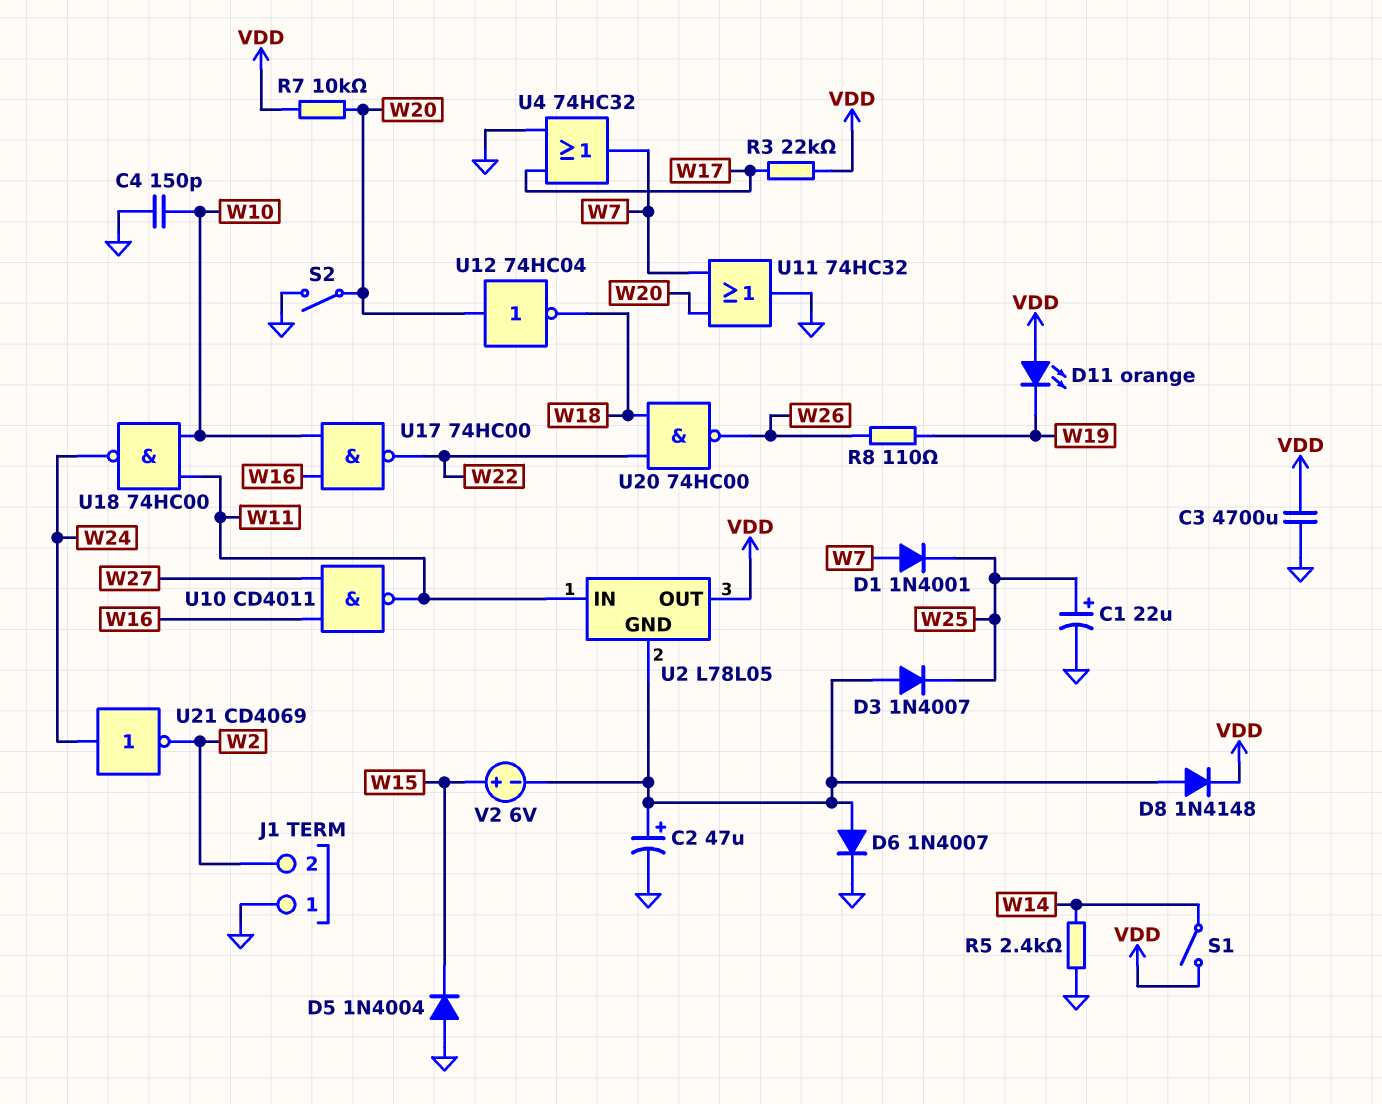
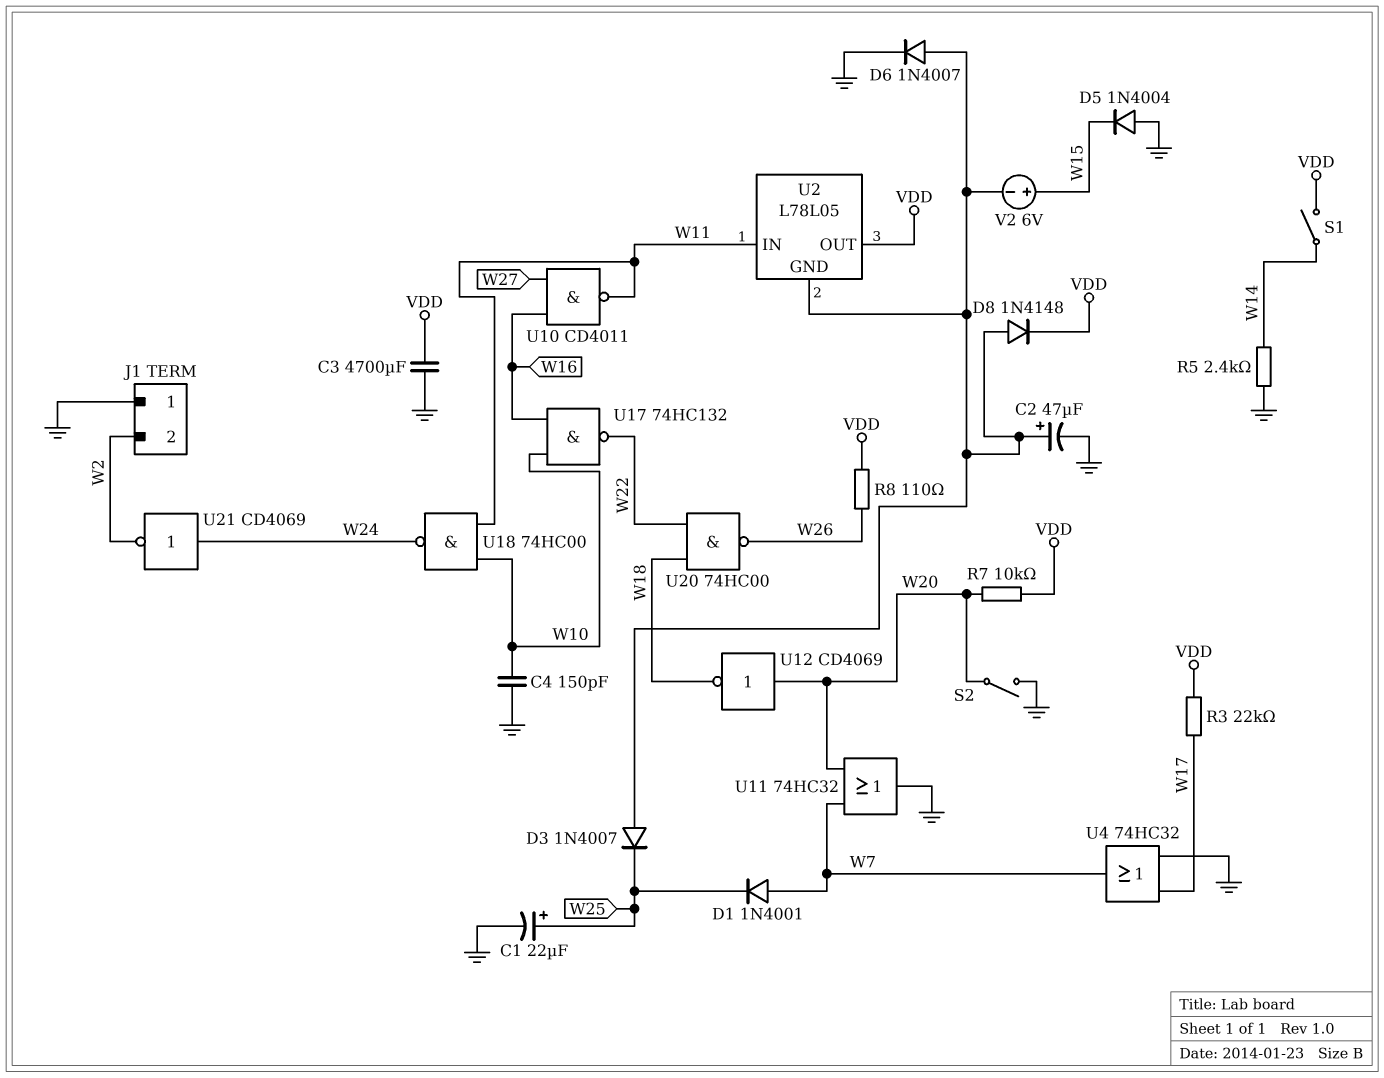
D11: LED orange (A VDD, K W19) -> none
R8: 110 (W19, W26) -> 110 (VDD, W26)
U12: NOT 74HC04 (in W20, out W18) -> NOT CD4069 (in W20, out W18)
U17: NAND 74HC00 (in W10, in W16, out W22) -> NAND 74HC132 (in W10, in W16, out W22)

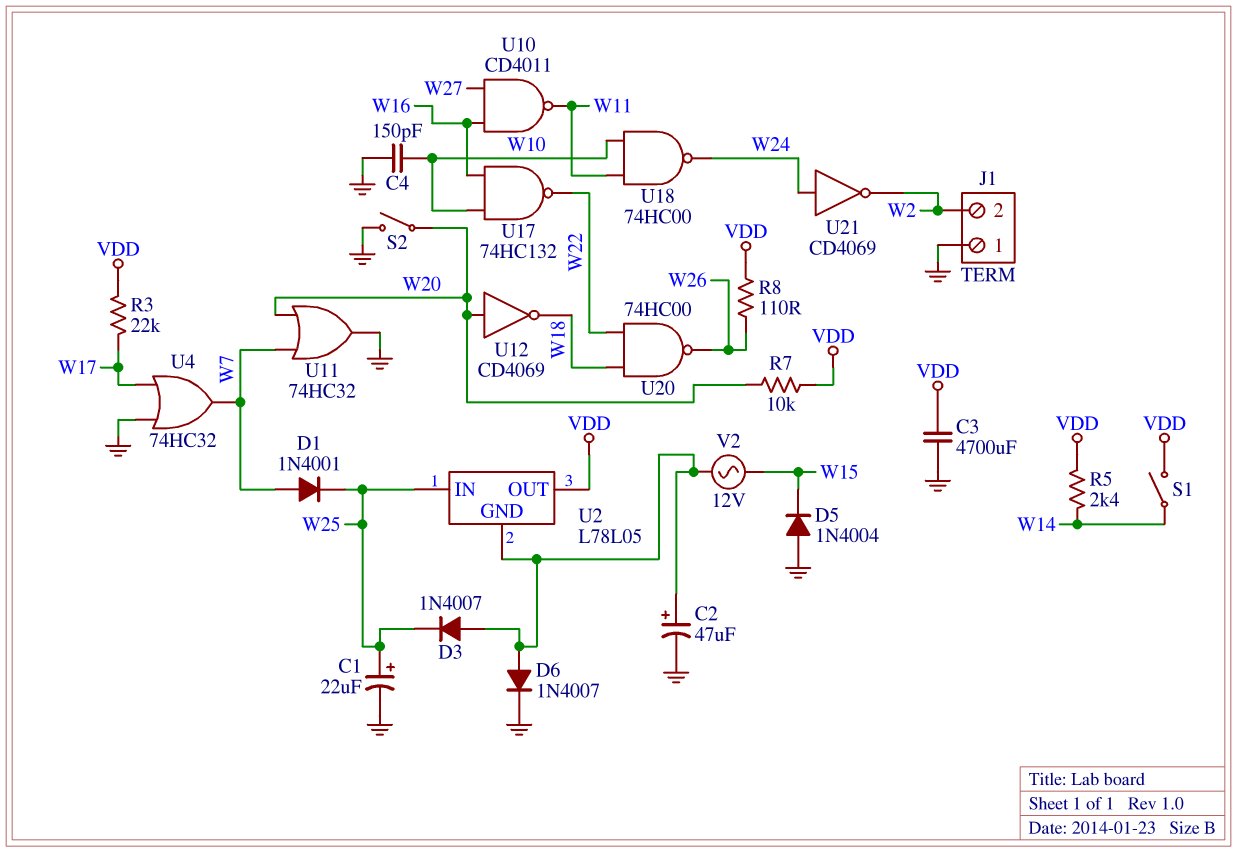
D8: diode 1N4148 (A U2/GND, K VDD) -> none
R5: 2.4k (GND, W14) -> 2.4k (VDD, W14)
U2 pin IN: W11 -> W25
V2: 6V (plus W15, minus U2/GND) -> AC 12V (U2/GND, W15)

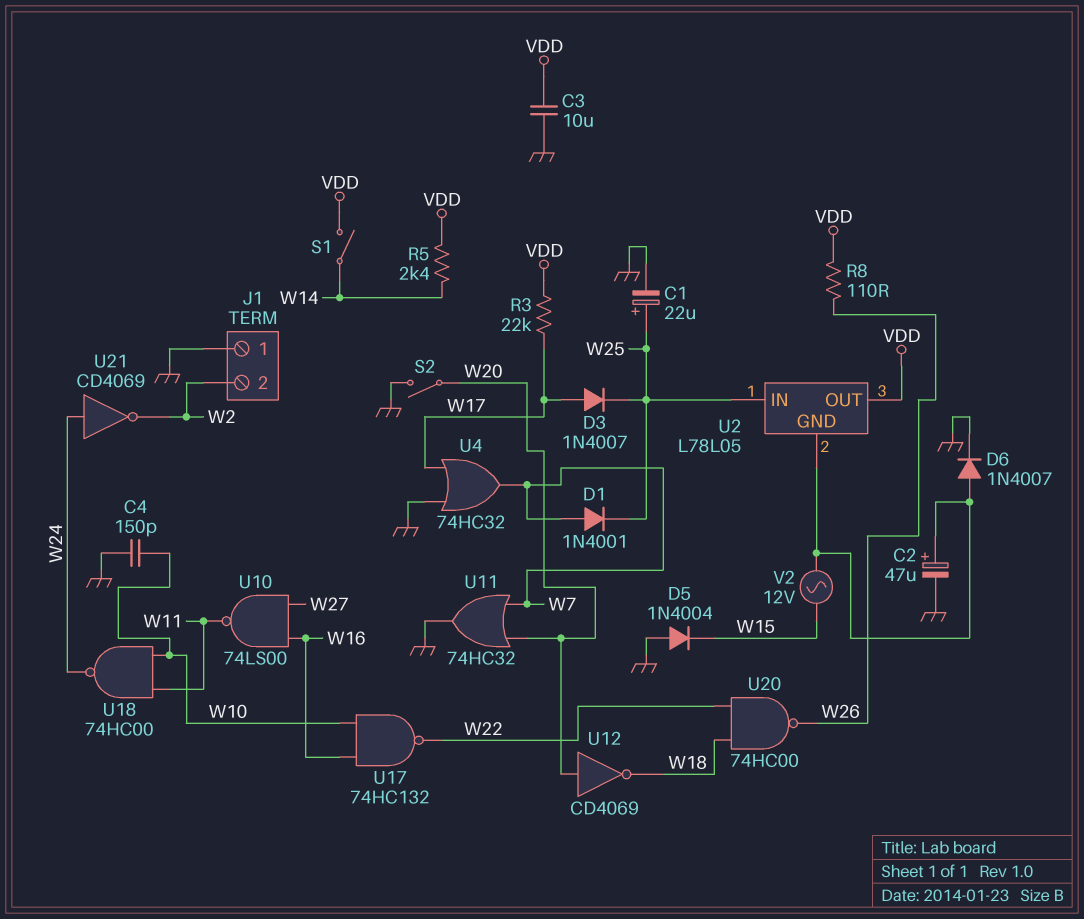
C3: 4700uF (GND, VDD) -> 10uF (GND, VDD)
D3: diode 1N4007 (A U2/GND, K W25) -> diode 1N4007 (A W17, K W25)
R7: 10k (VDD, W20) -> none
U10: NAND CD4011 (in W16, in W27, out W11) -> NAND 74LS00 (in W16, in W27, out W11)

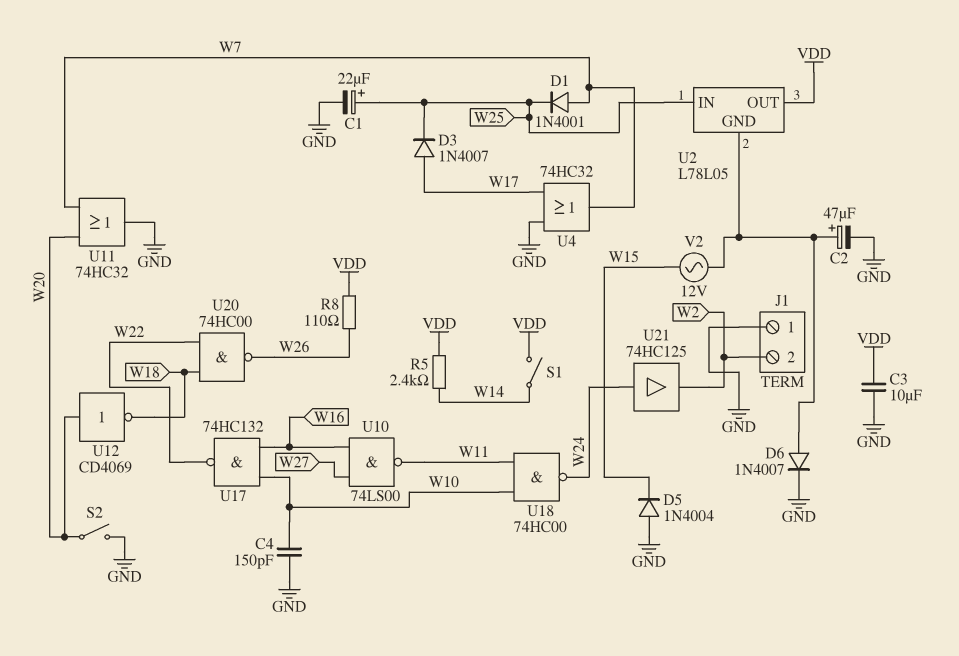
R3: 22k (VDD, W17) -> none
U21: NOT CD4069 (in W24, out W2) -> buffer 74HC125 (in W24, out W2)

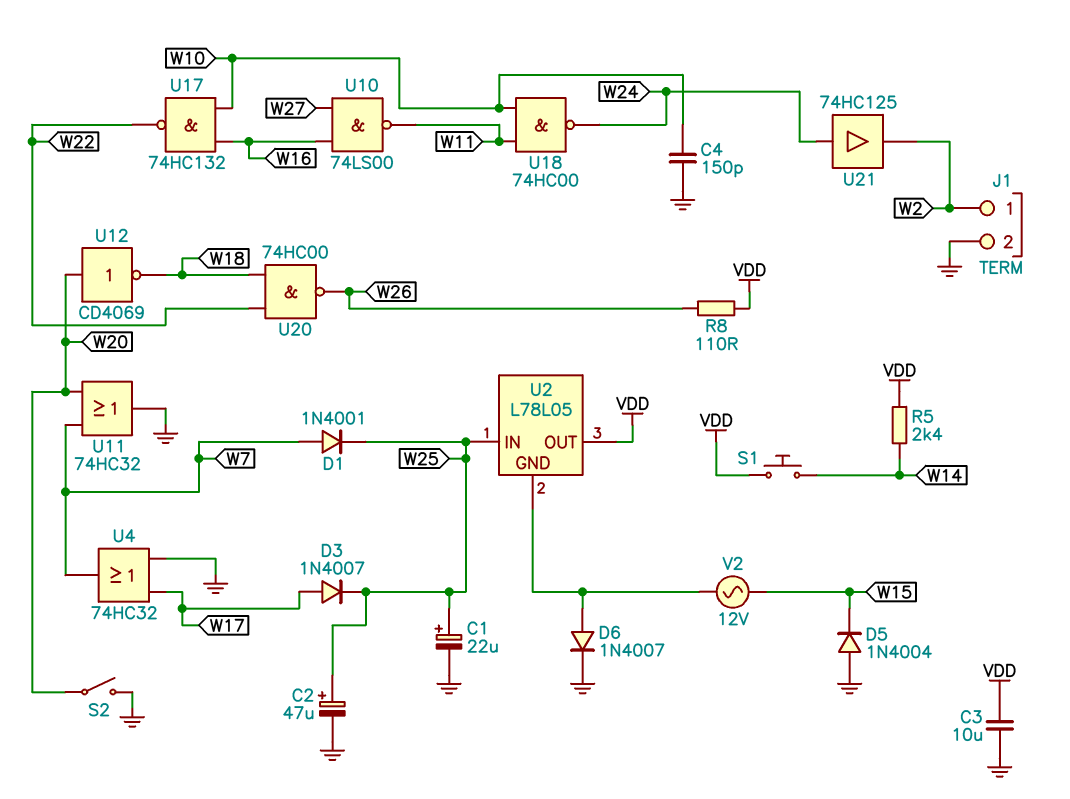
C2: 47uF (plus U2/GND, minus GND) -> 47uF (plus W25, minus GND)
J1 pin 1: GND -> W2
J1 pin 2: W2 -> GND
S1: switch (VDD, W14) -> button (VDD, W14)

